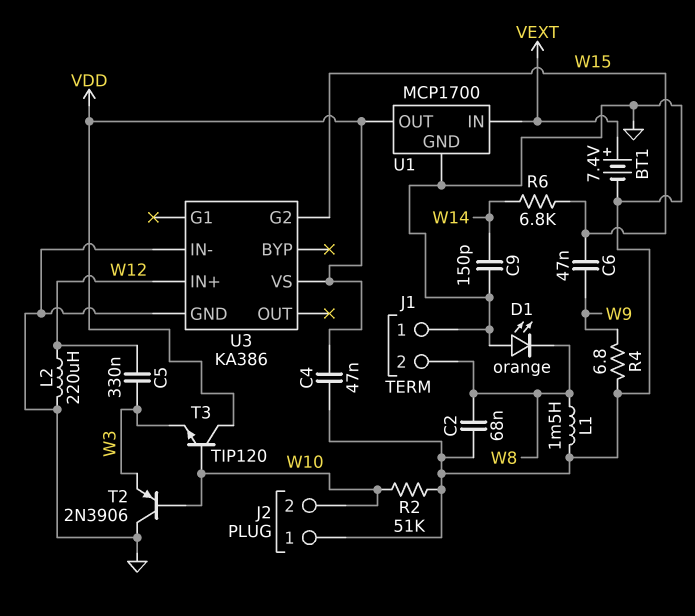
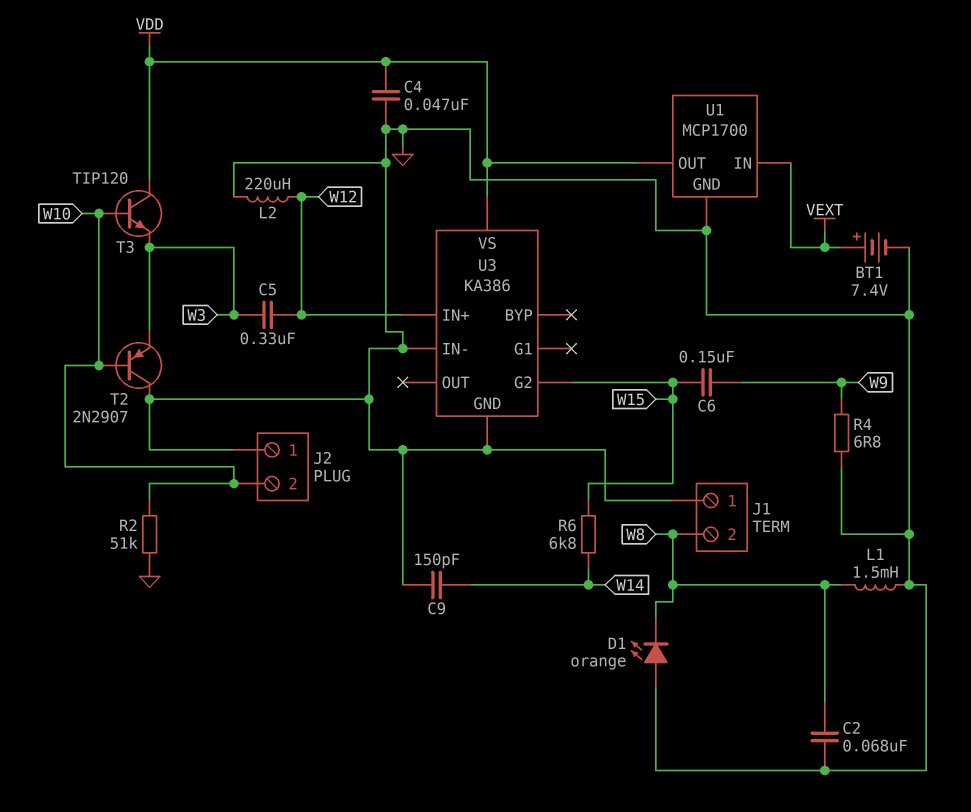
C6: 47nF (W9, W15) -> 150nF (W9, W15)
T2: PNP 2N3906 (B W10, C GND, E W3) -> PNP 2N2907 (B W10, C GND, E W3)

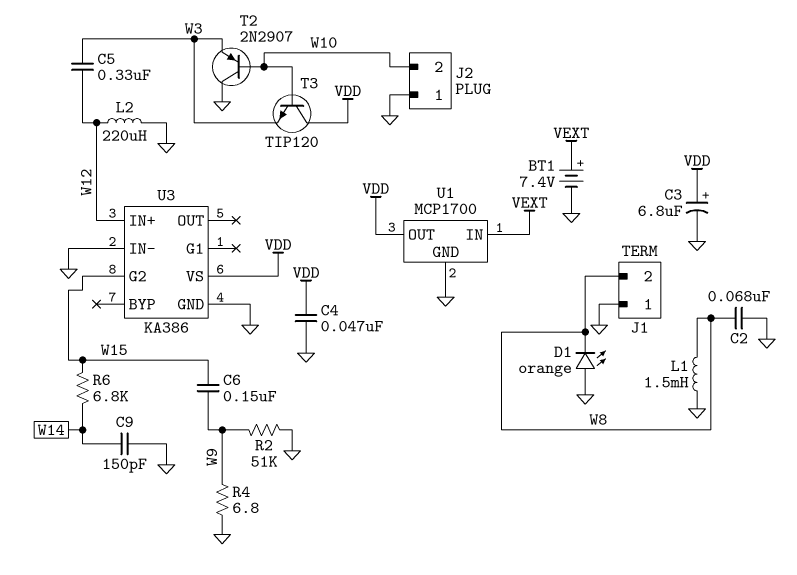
C3: none -> 6.8uF (plus VDD, minus GND)
R2: 51k (GND, W10) -> 51k (GND, W9)

